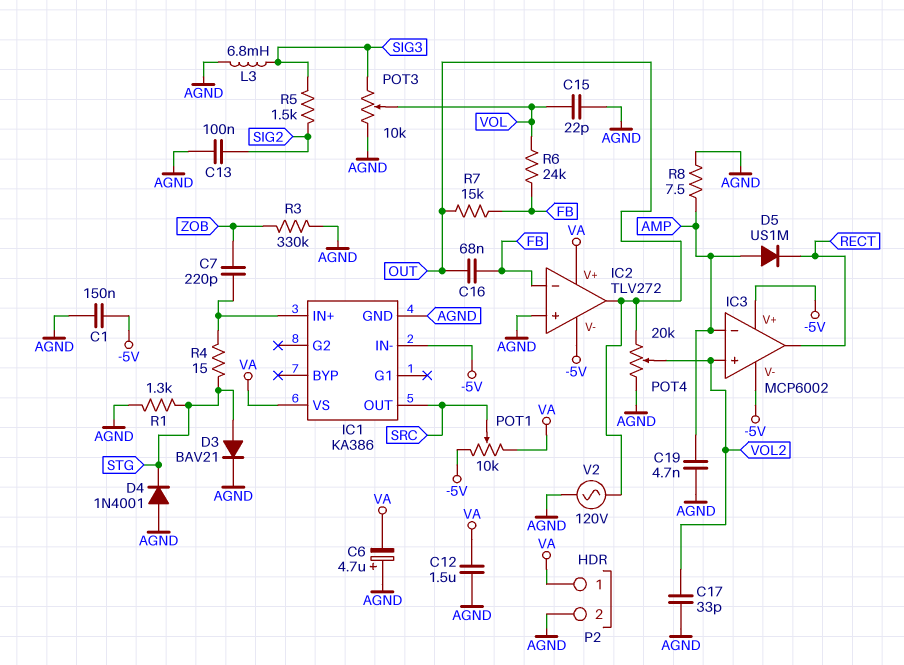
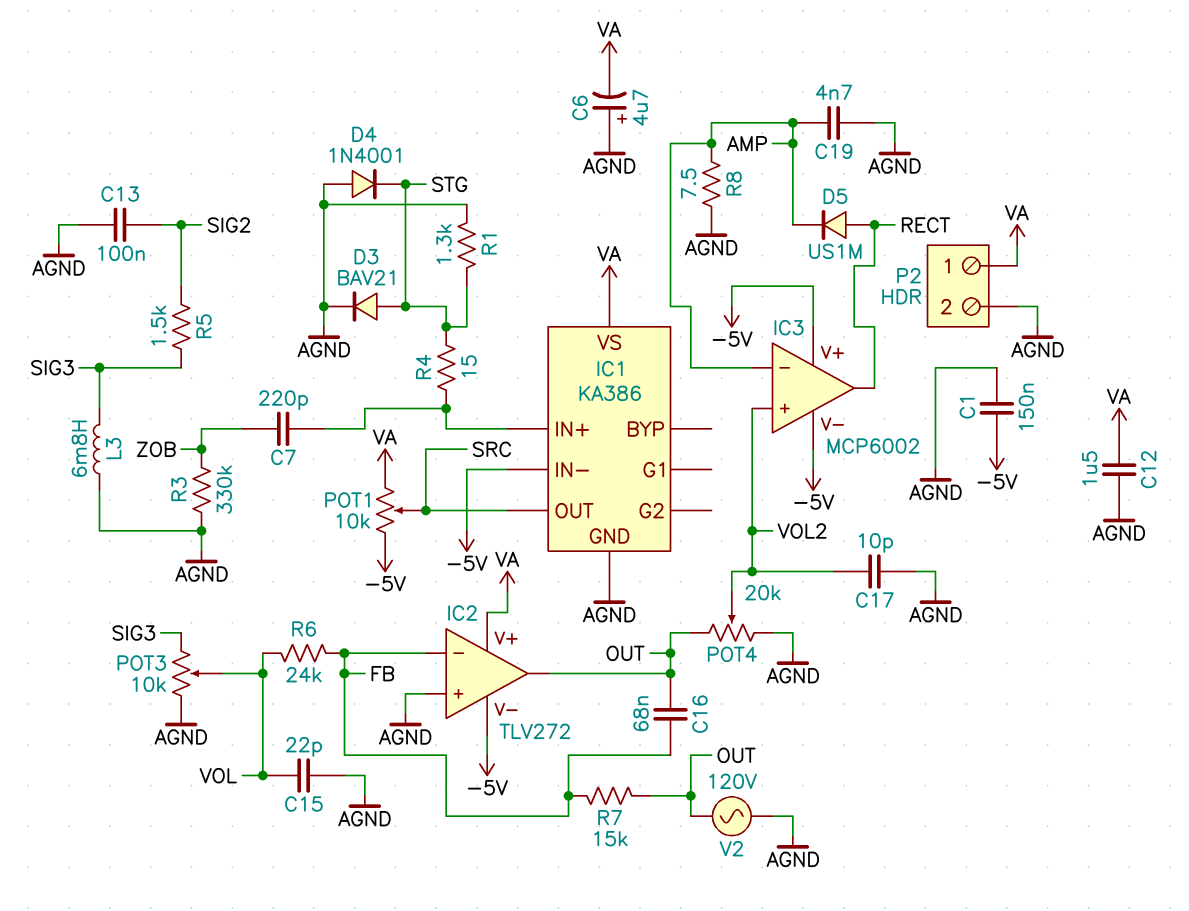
C17: 33pF (AGND, VOL2) -> 10pF (AGND, VOL2)
D5: diode US1M (A AMP, K RECT) -> diode US1M (A RECT, K AMP)

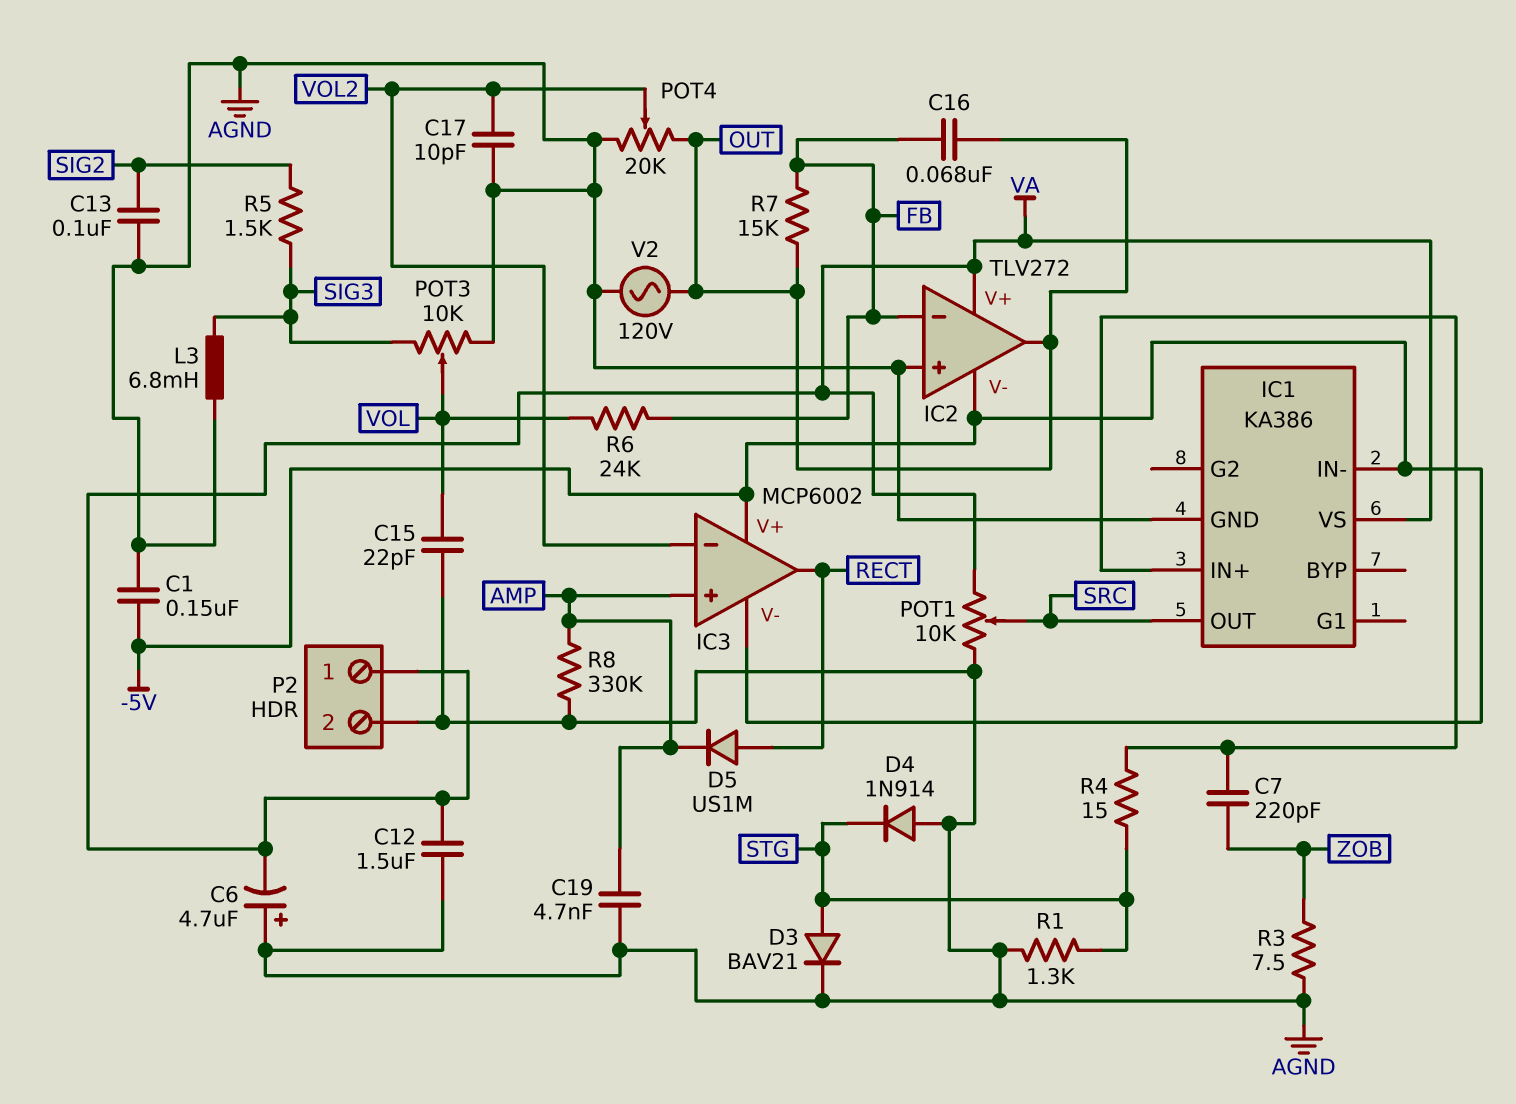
D4: diode 1N4001 (A AGND, K STG) -> diode 1N914 (A AGND, K STG)
IC3 pin in+: VOL2 -> AMP
IC3 pin in-: AMP -> VOL2
POT1: 10k (-5V, VA, wiper SRC) -> 10k (AGND, VA, wiper SRC)
R3: 330k (AGND, ZOB) -> 7.5 (AGND, ZOB)
R8: 7.5 (AGND, AMP) -> 330k (AGND, AMP)

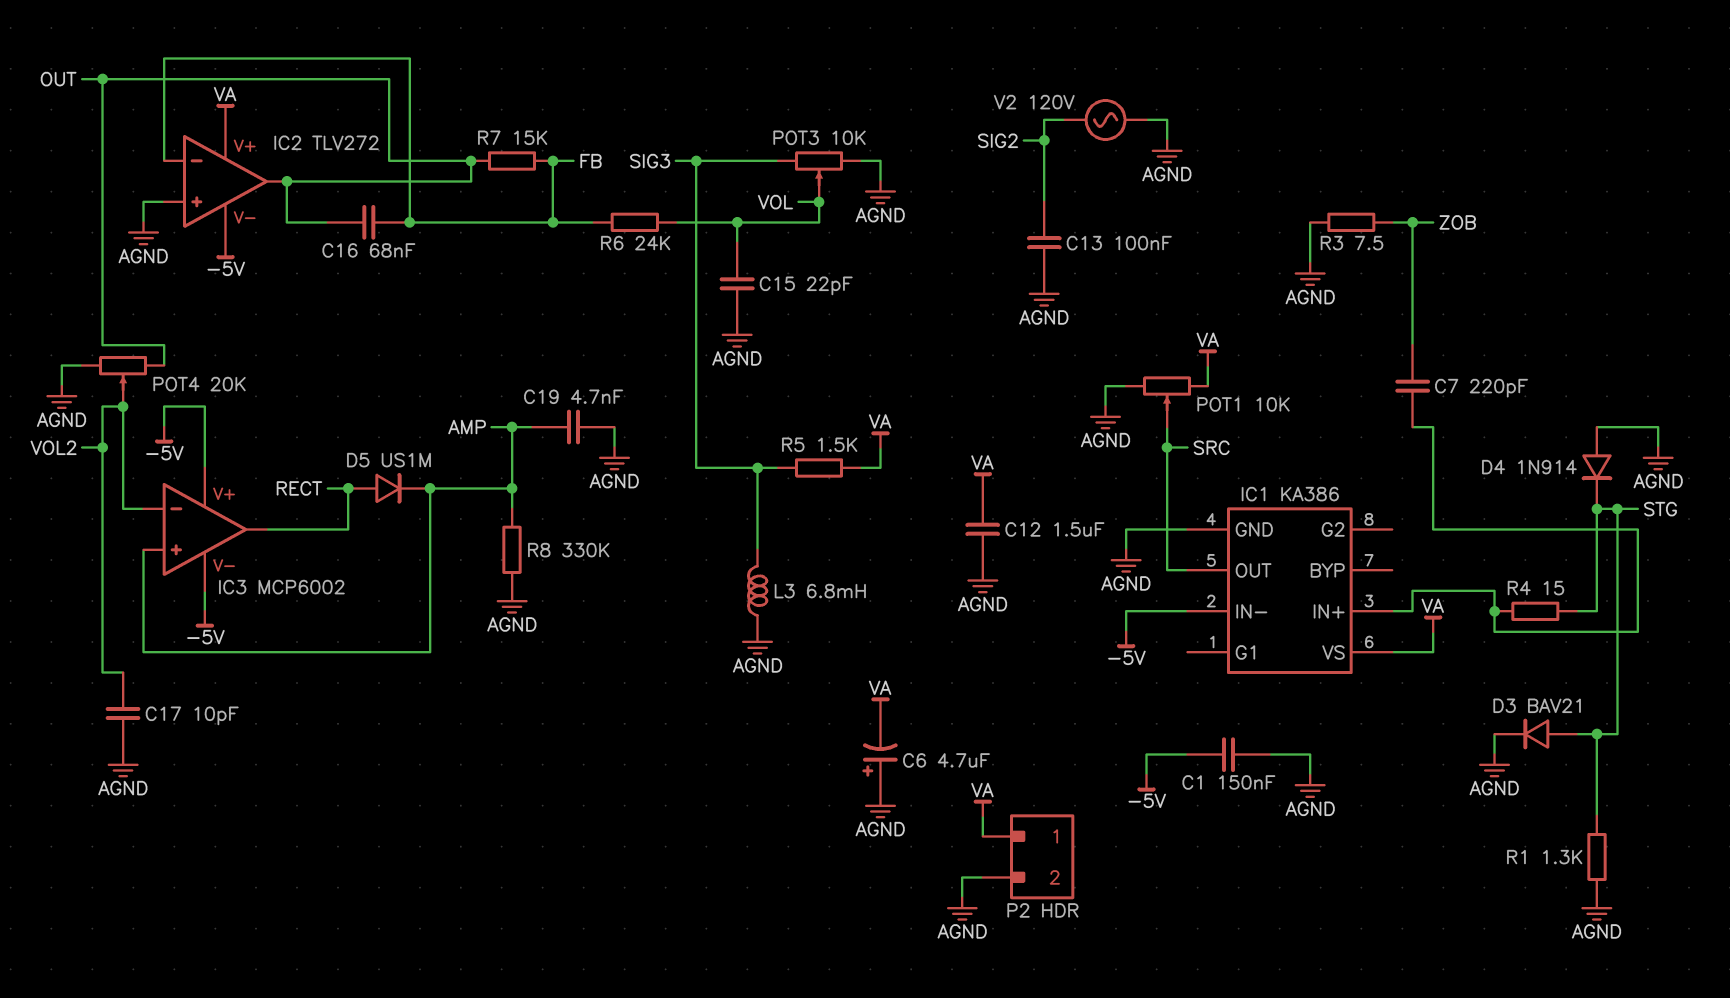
R5: 1.5k (SIG2, SIG3) -> 1.5k (SIG3, VA)
V2: AC 120V (AGND, OUT) -> AC 120V (AGND, SIG2)

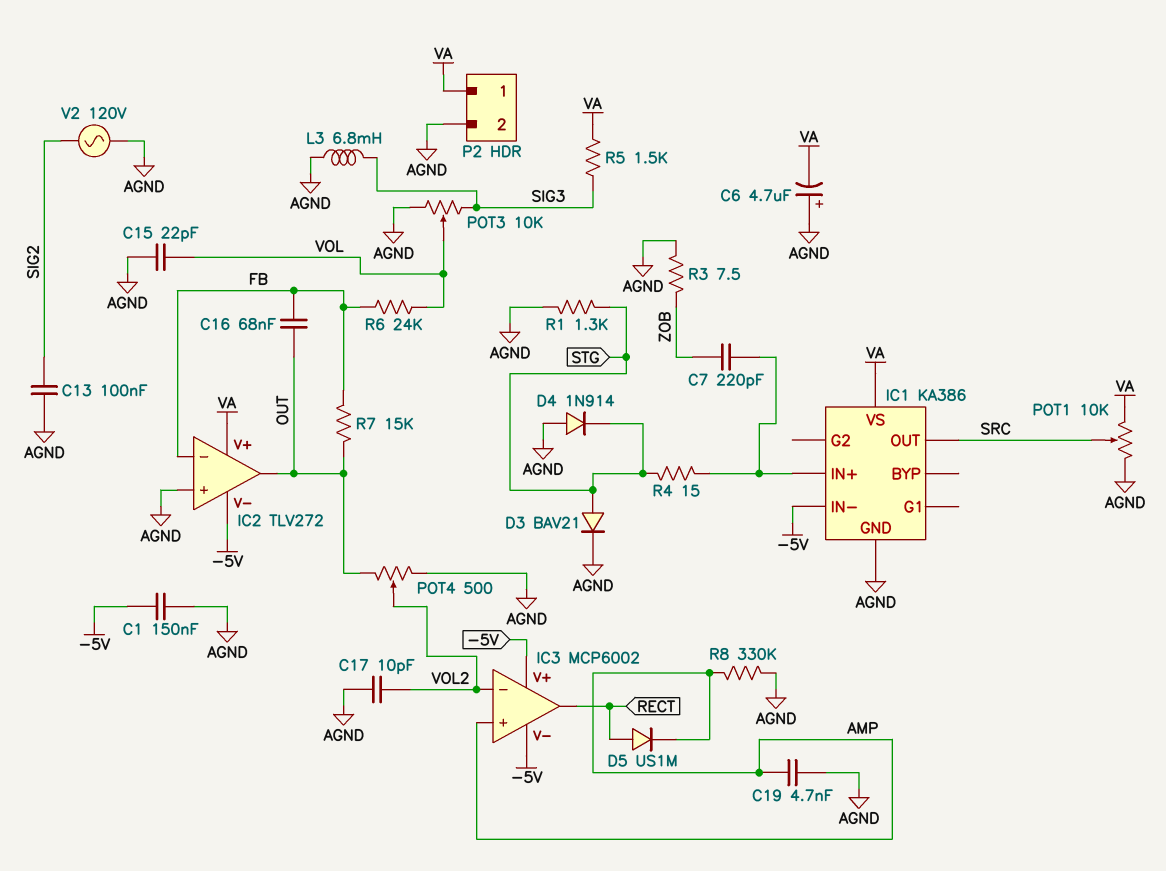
C12: 1.5uF (AGND, VA) -> none
POT4: 20k (AGND, OUT, wiper VOL2) -> 500 (AGND, OUT, wiper VOL2)

